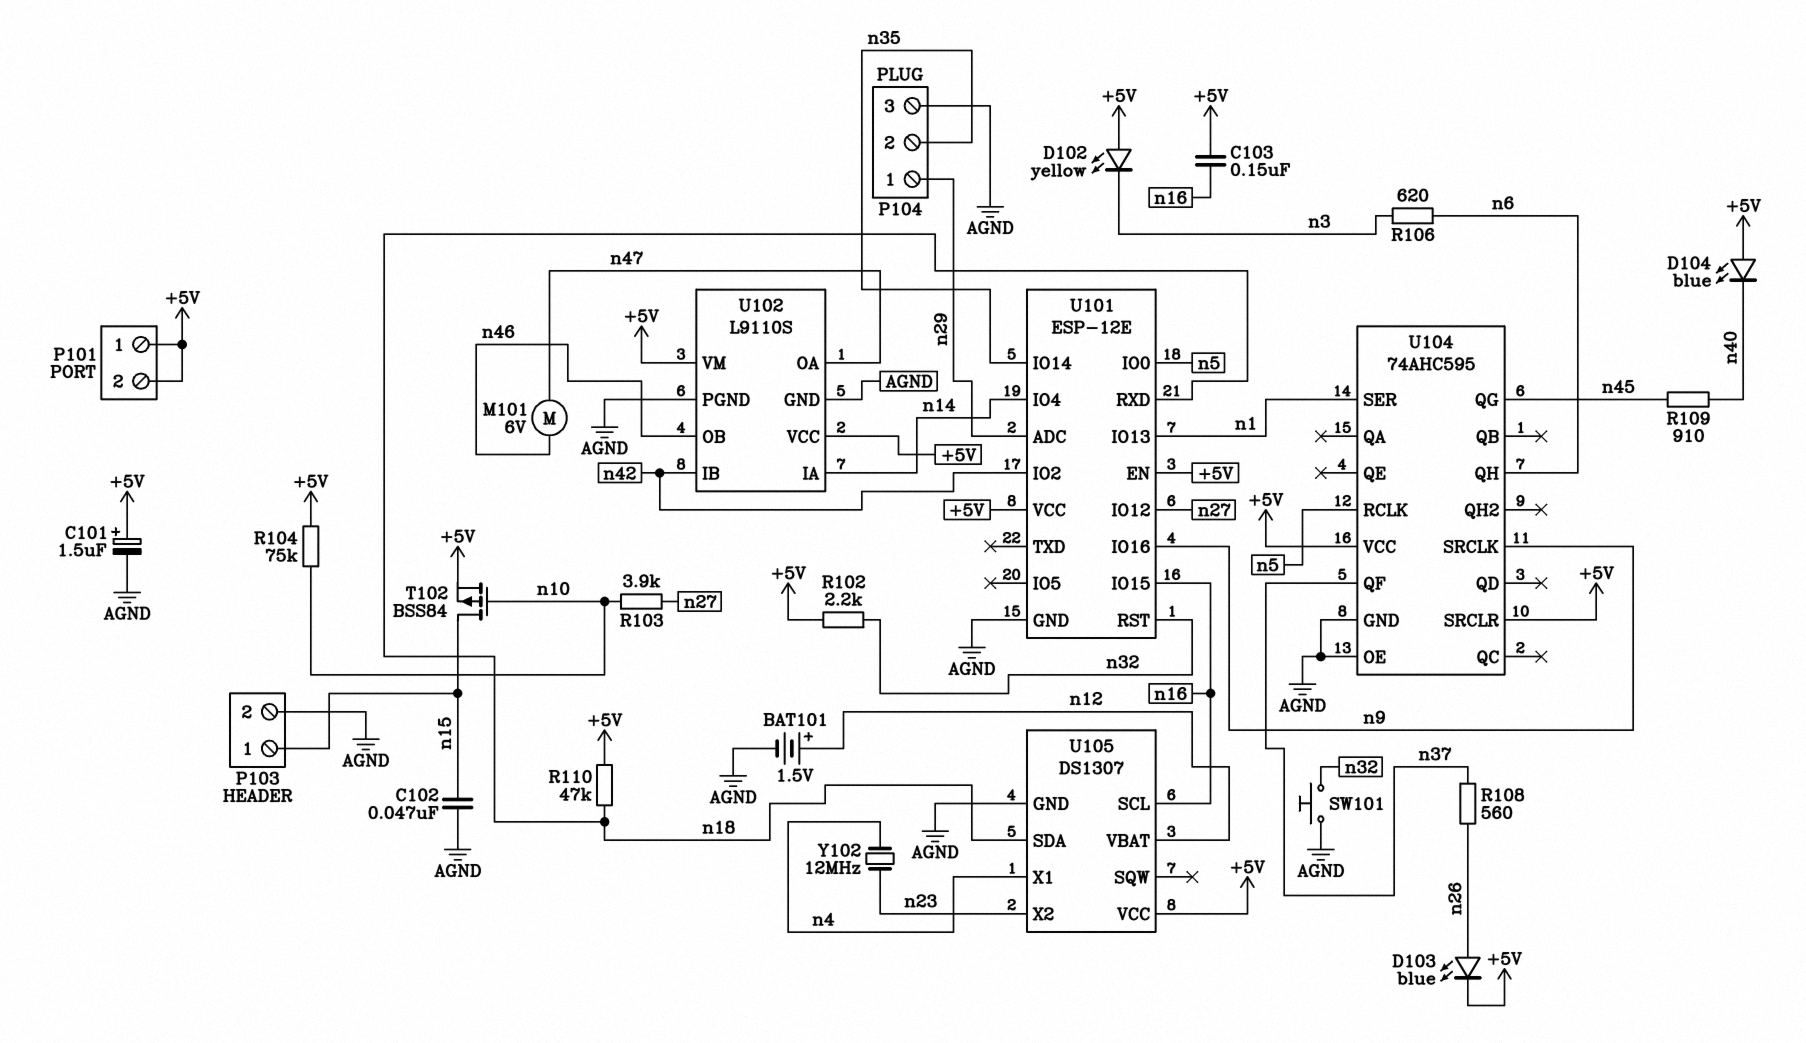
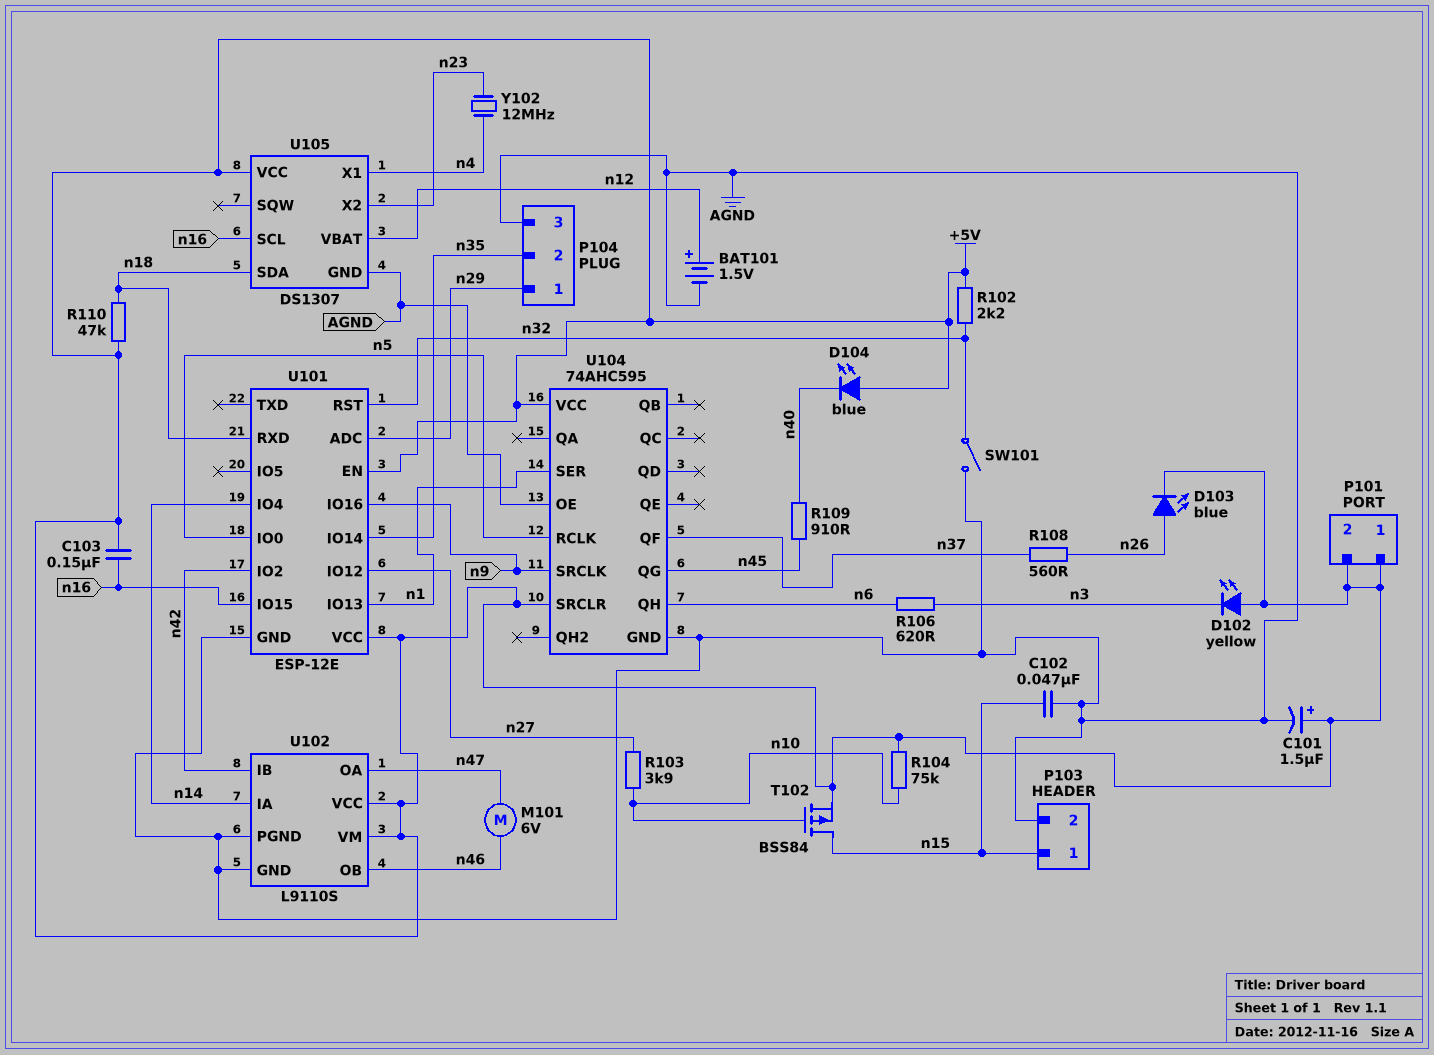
SW101: button (AGND, n32) -> switch (AGND, n32)

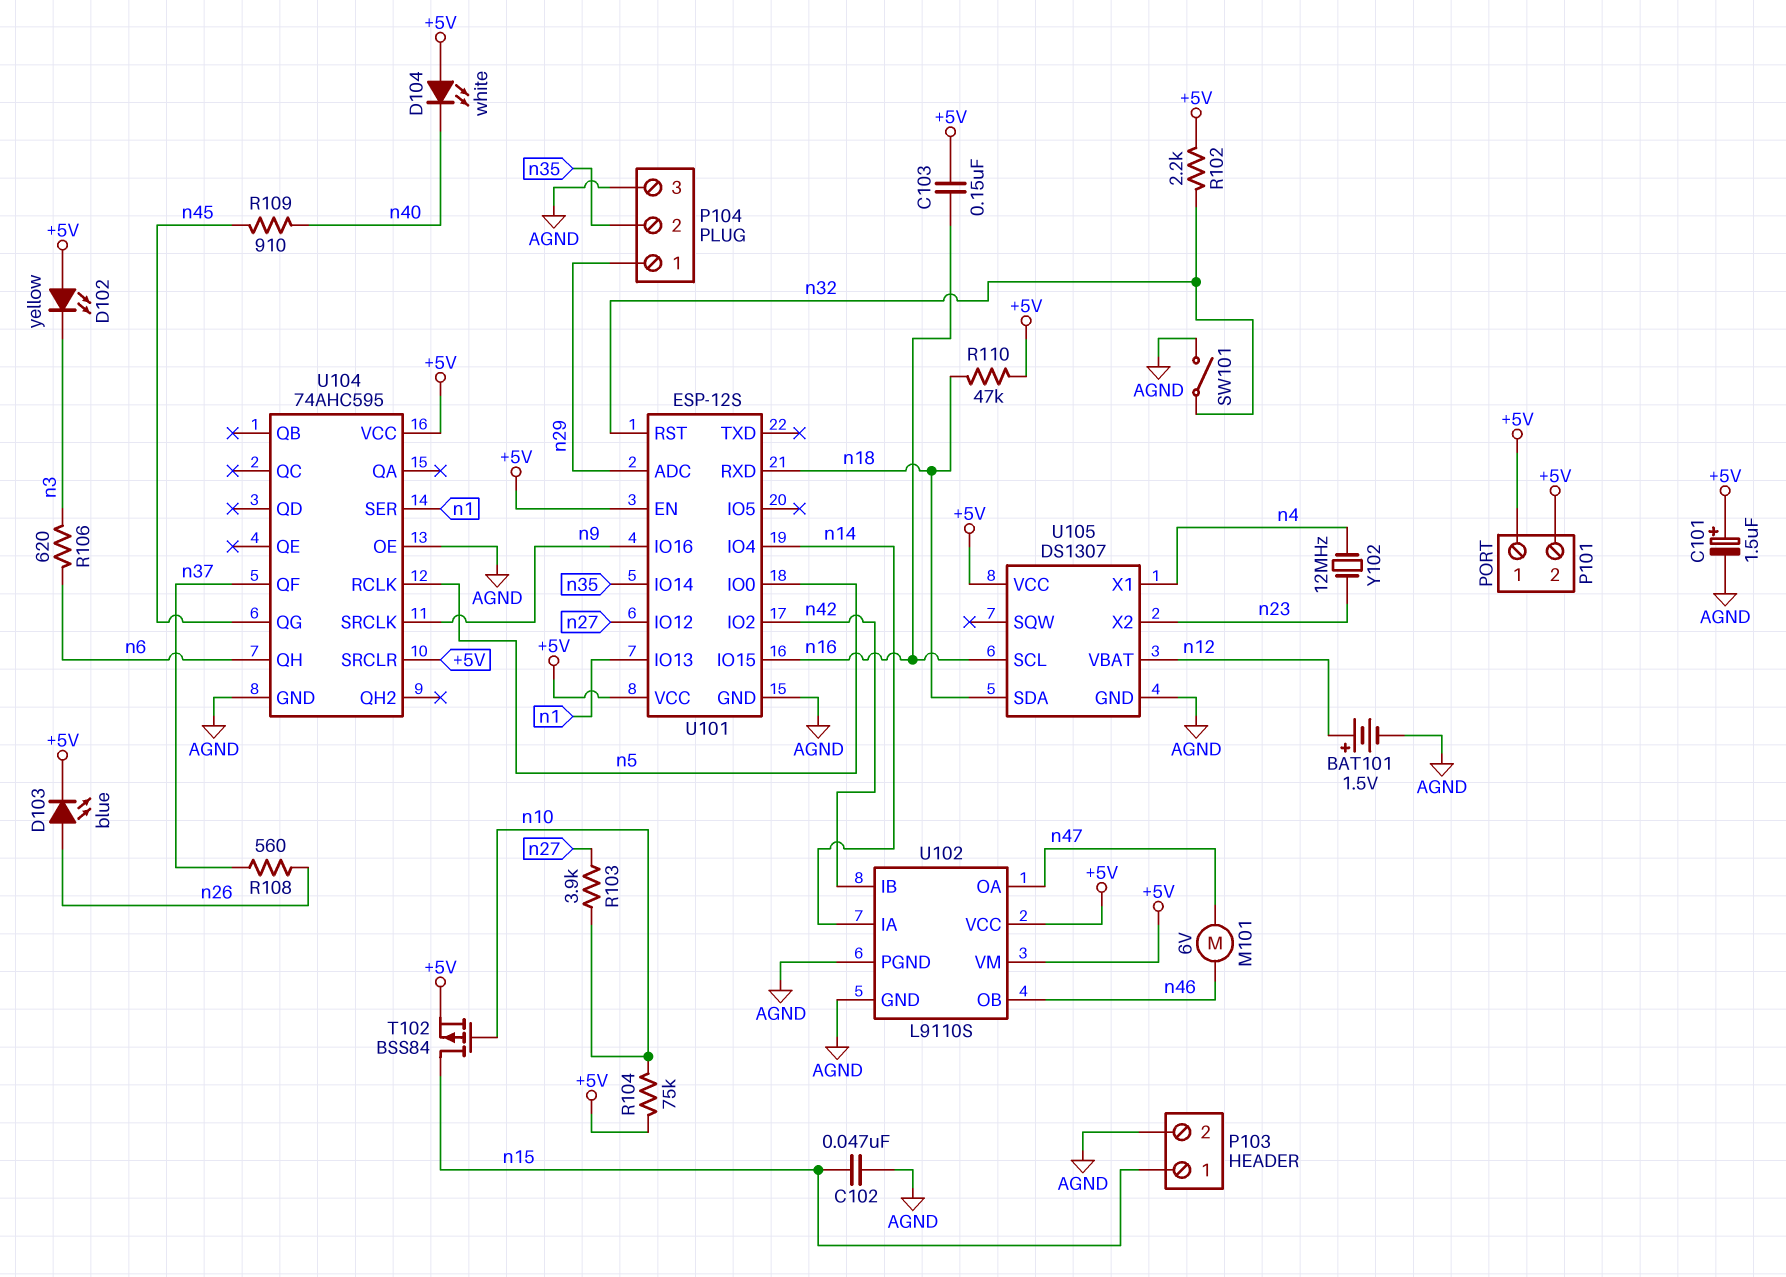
D104: LED blue (A +5V, K n40) -> LED white (A +5V, K n40)
U101: ESP-12E -> ESP-12S

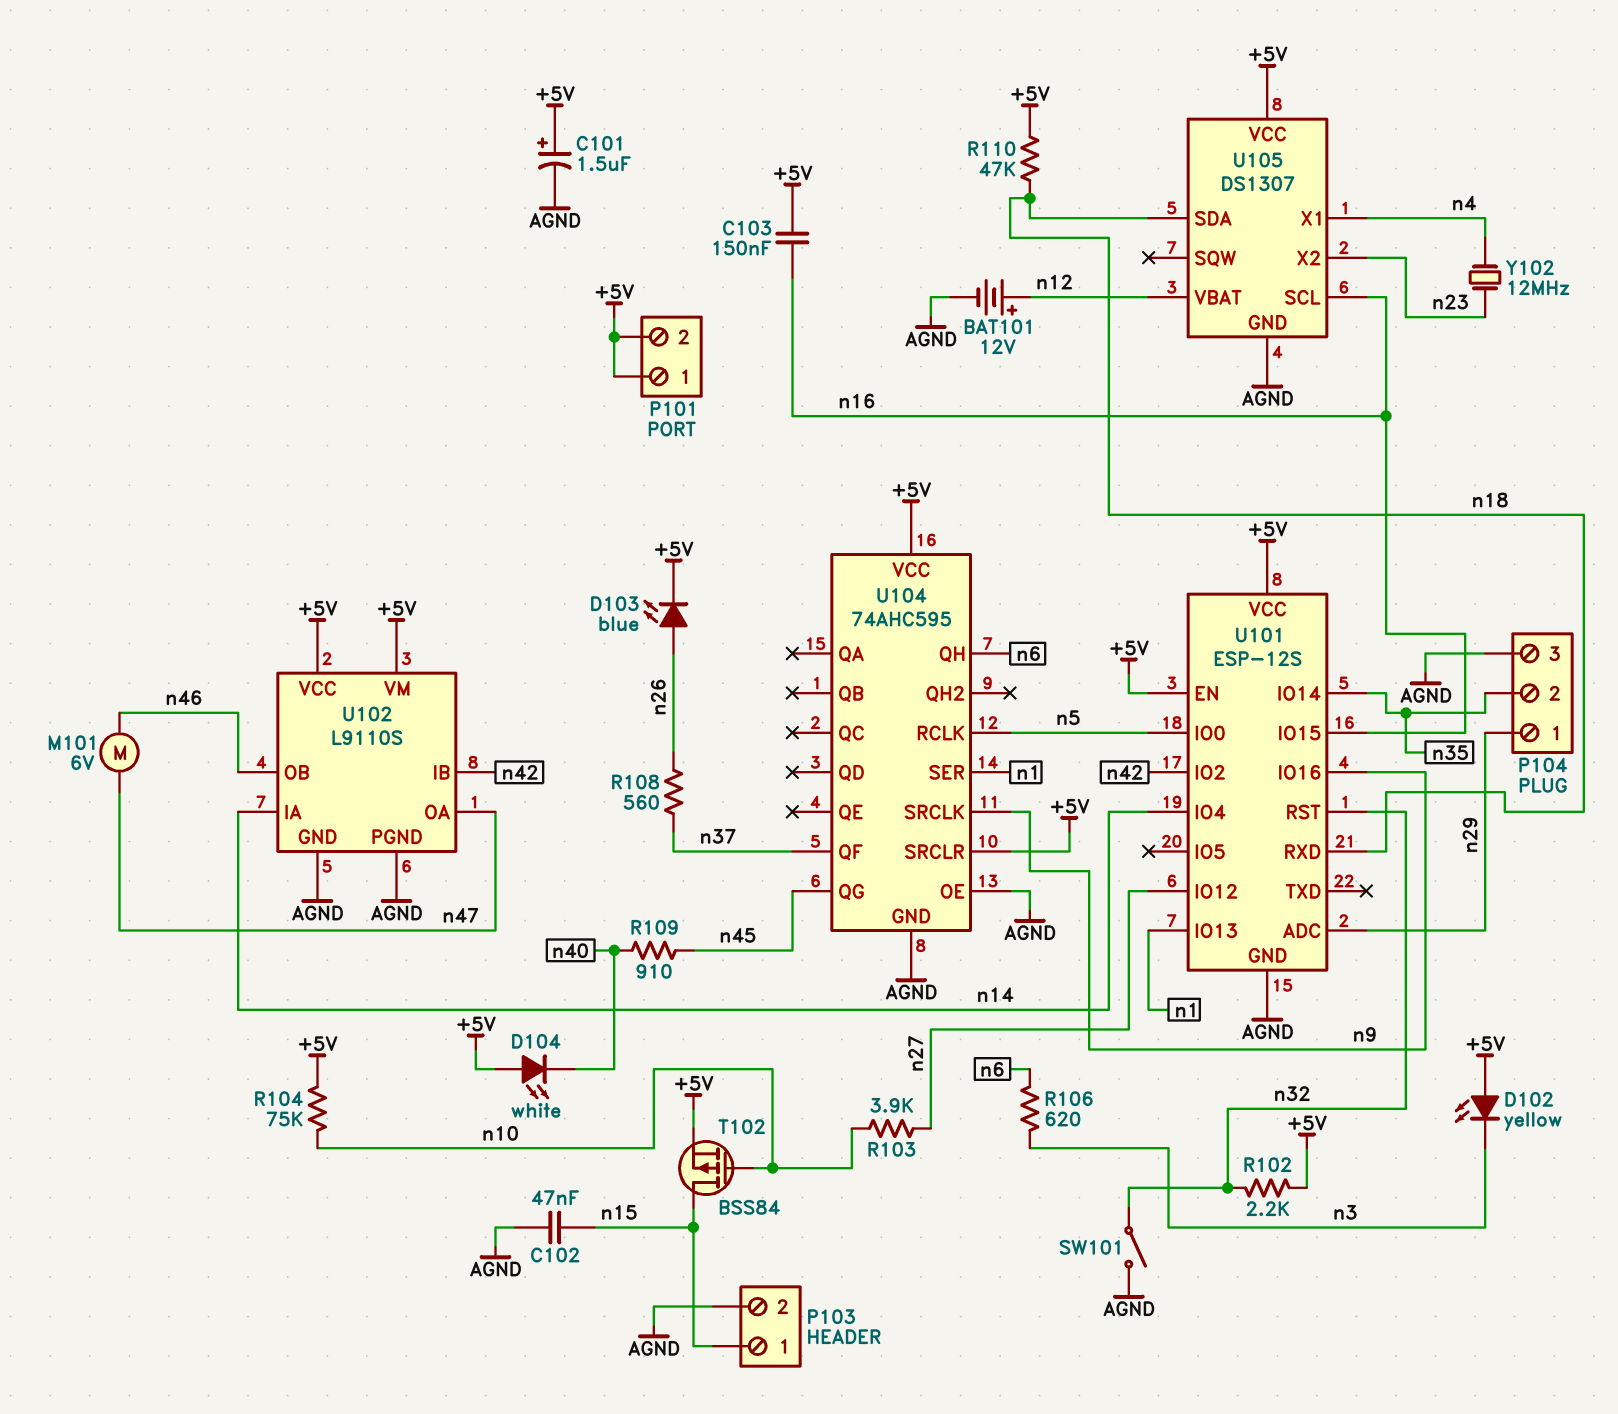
BAT101: 1.5V (plus n12, minus AGND) -> 12V (plus n12, minus AGND)

